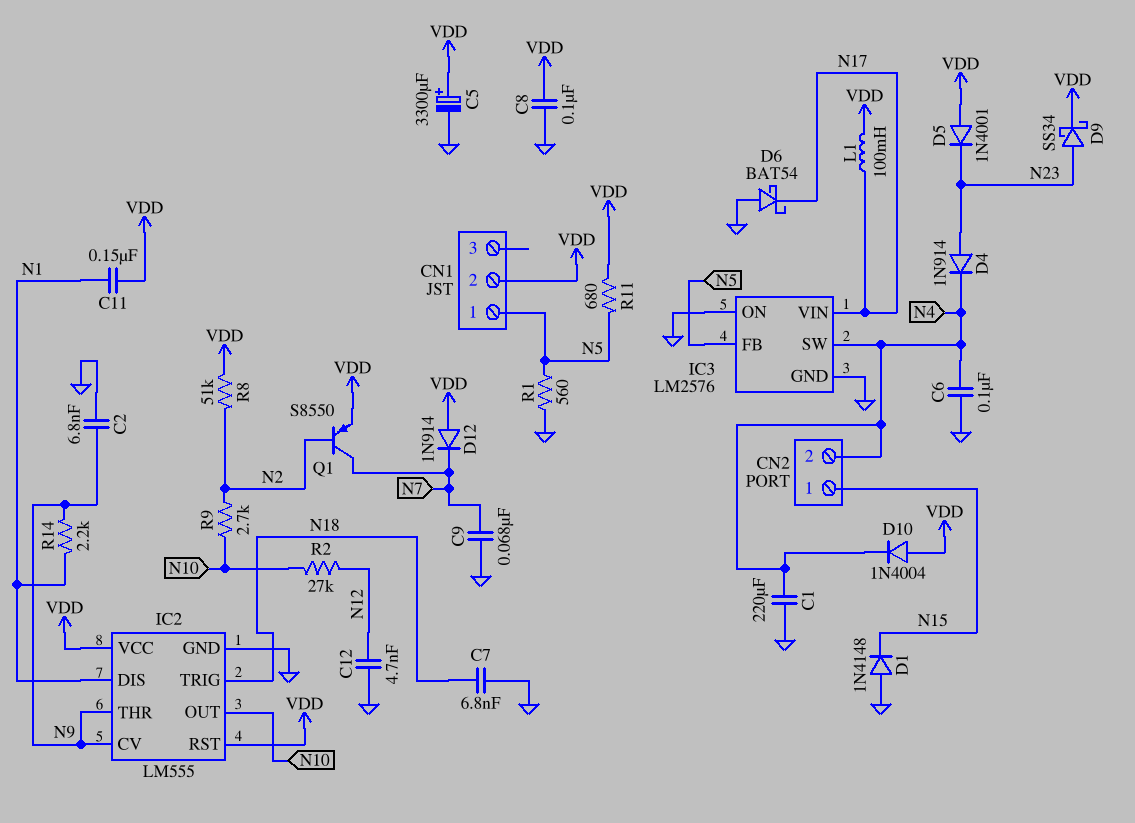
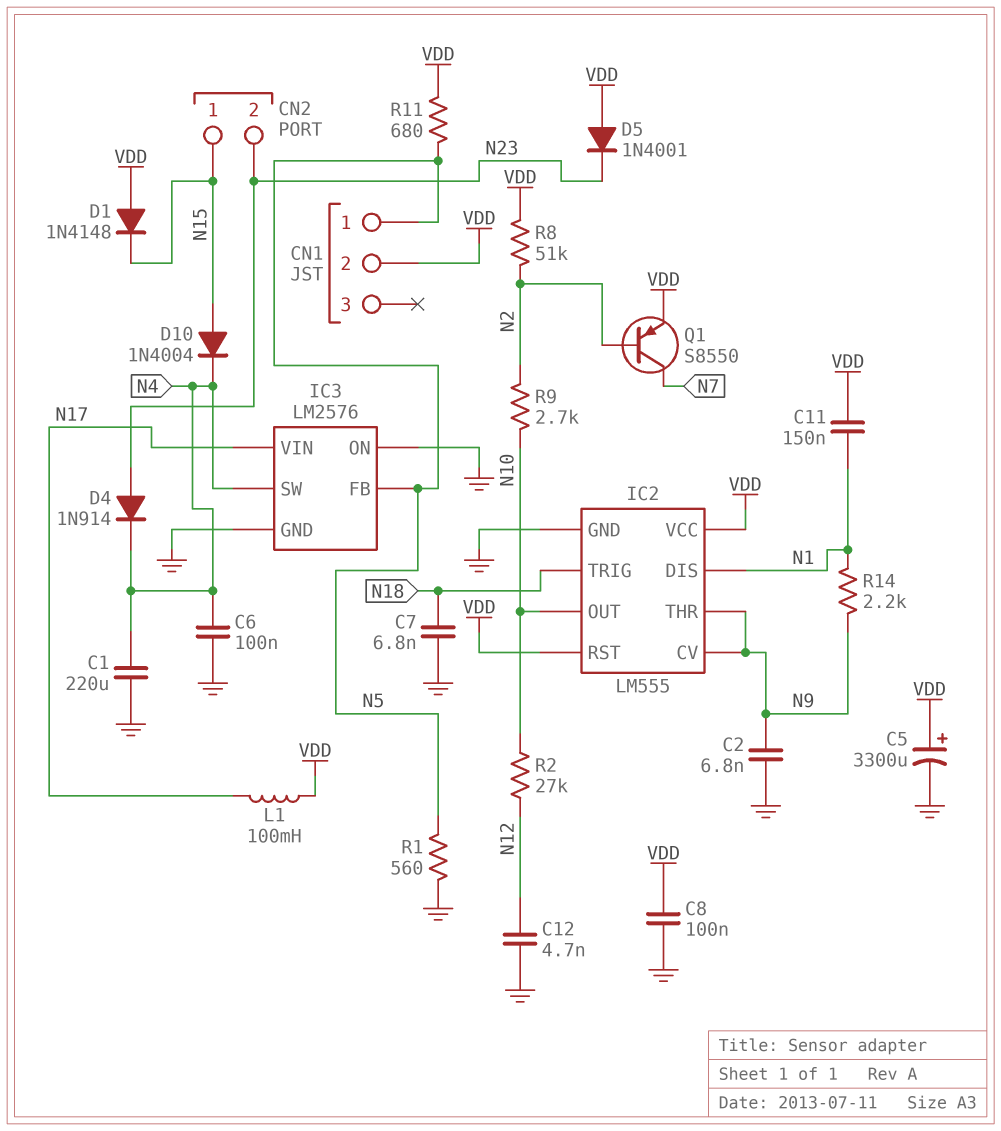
C9: 68nF (GND, N7) -> none
CN2 pin 2: N4 -> N23
D1: diode 1N4148 (A GND, K N15) -> diode 1N4148 (A VDD, K N15)
D6: schottky BAT54 (A GND, K N17) -> none
D9: schottky SS34 (A N23, K VDD) -> none
D10: diode 1N4004 (A VDD, K N4) -> diode 1N4004 (A N15, K N4)
D12: diode 1N914 (A VDD, K N7) -> none

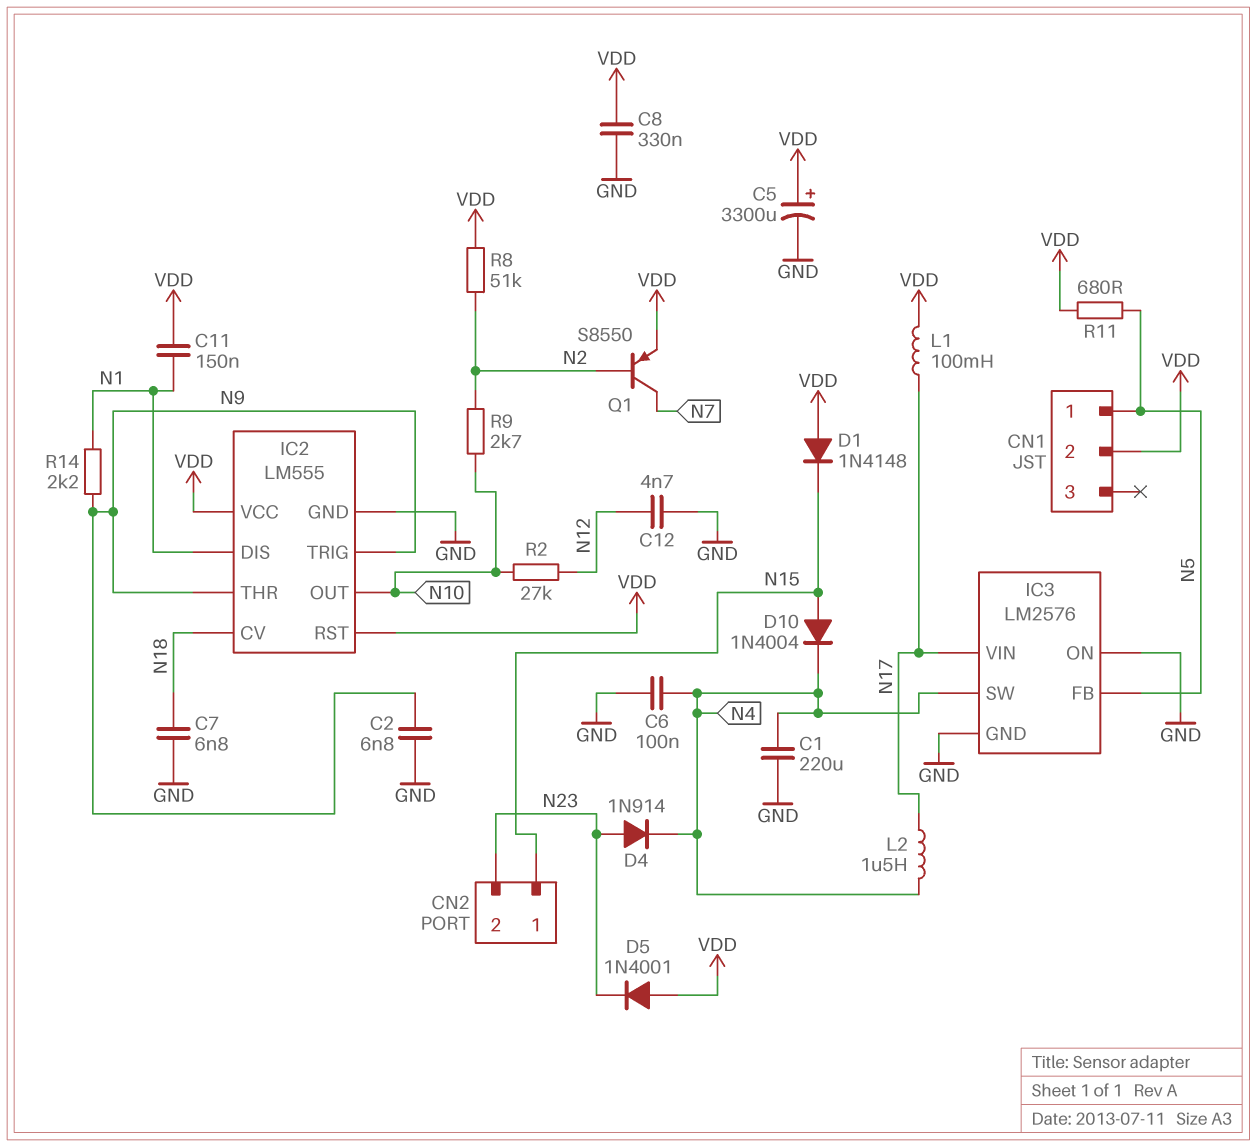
C8: 100nF (GND, VDD) -> 330nF (GND, VDD)
IC2 pin CV: N9 -> N18
IC2 pin TRIG: N18 -> N9
L2: none -> 1.5uH (N4, N17)
R1: 560 (GND, N5) -> none

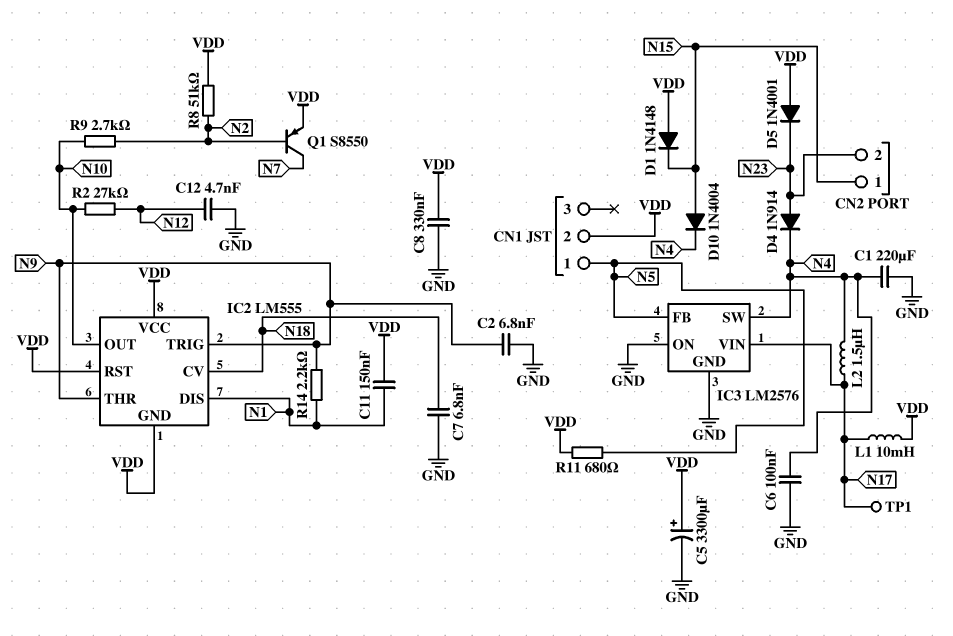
IC2 pin GND: GND -> VDD
L1: 100mH (N17, VDD) -> 10mH (N17, VDD)
TP1: none -> test point (N17)

